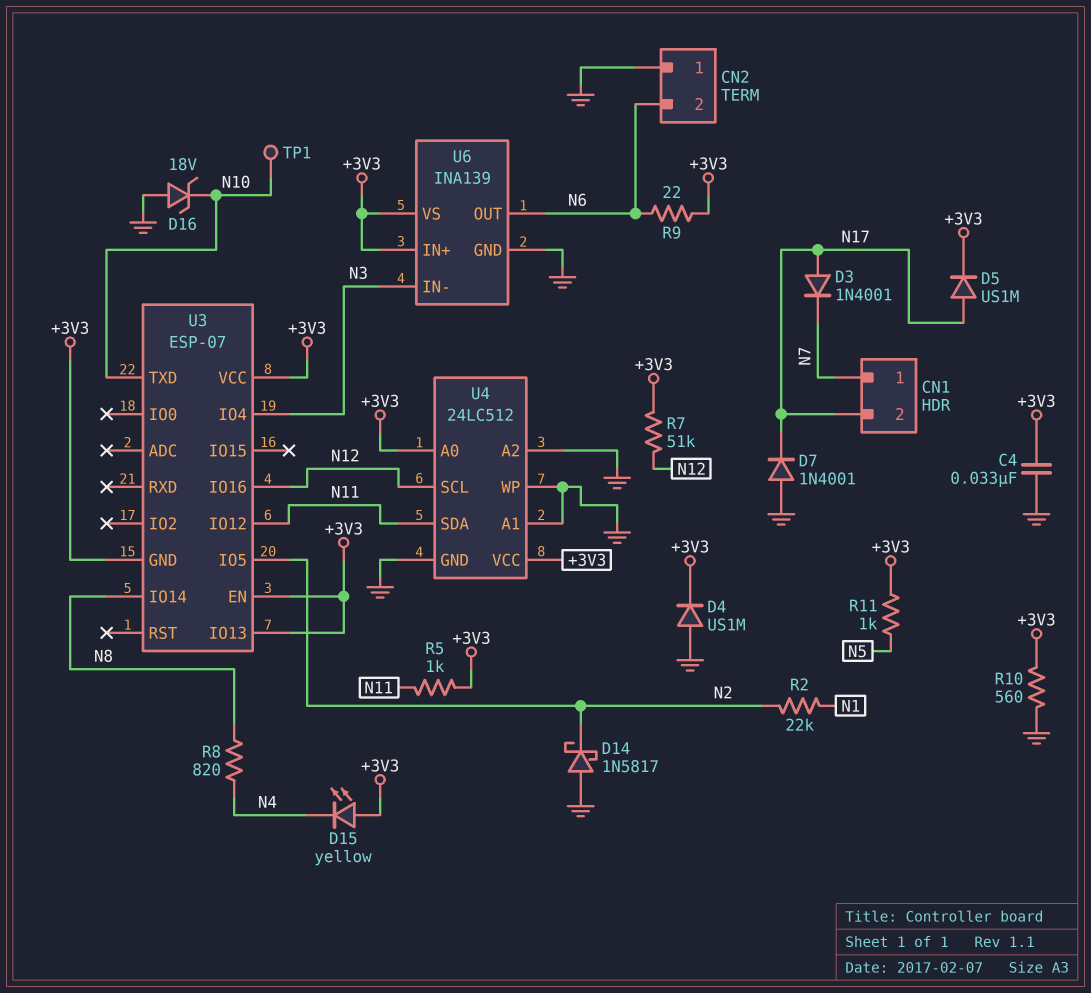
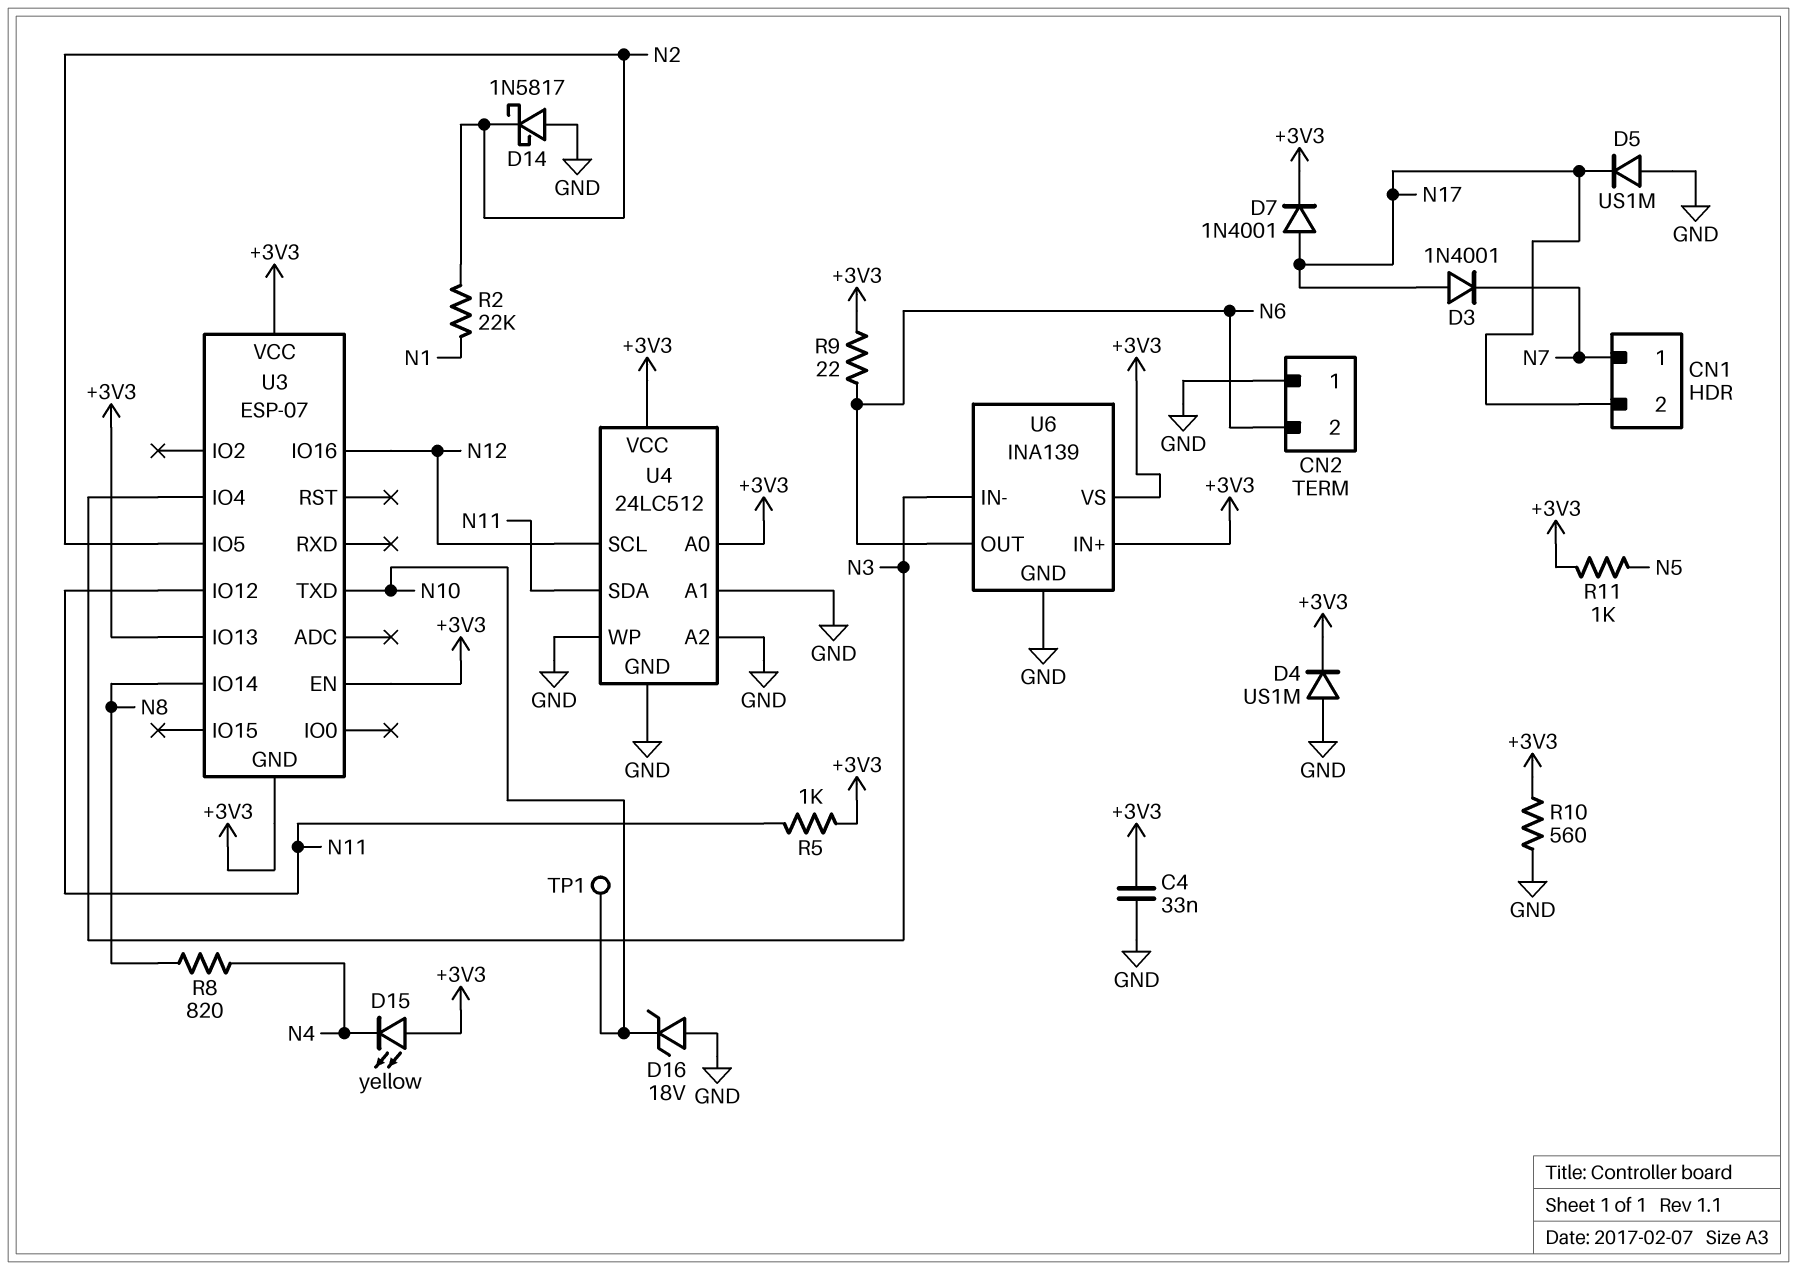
D5: diode US1M (A N17, K +3V3) -> diode US1M (A GND, K N17)
D7: diode 1N4001 (A GND, K N17) -> diode 1N4001 (A N17, K +3V3)
R7: 51k (+3V3, N12) -> none

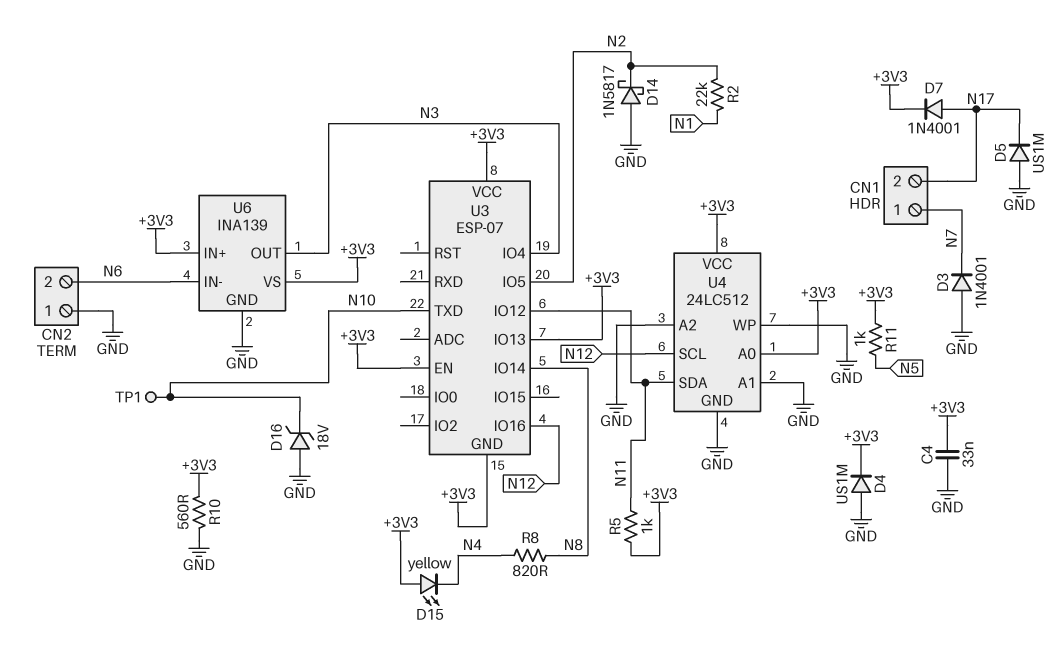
D3: diode 1N4001 (A N17, K N7) -> diode 1N4001 (A GND, K N7)
R9: 22 (+3V3, N6) -> none
U6 pin IN-: N3 -> N6
U6 pin OUT: N6 -> N3

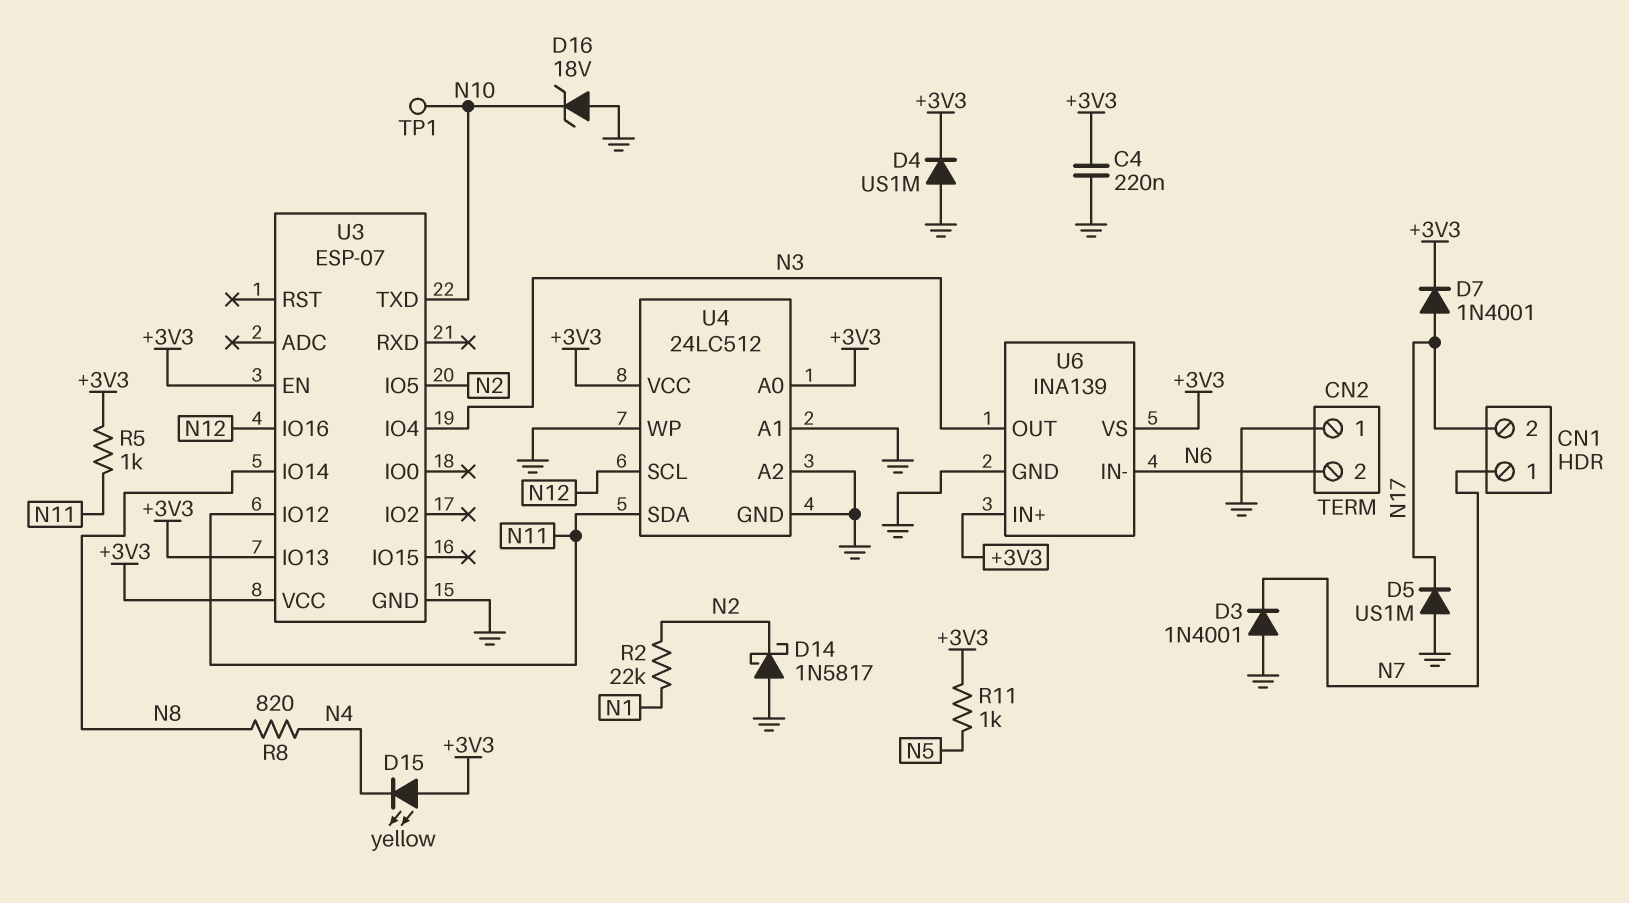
C4: 33nF (+3V3, GND) -> 220nF (+3V3, GND)
R10: 560 (+3V3, GND) -> none
U3 pin GND: +3V3 -> GND

